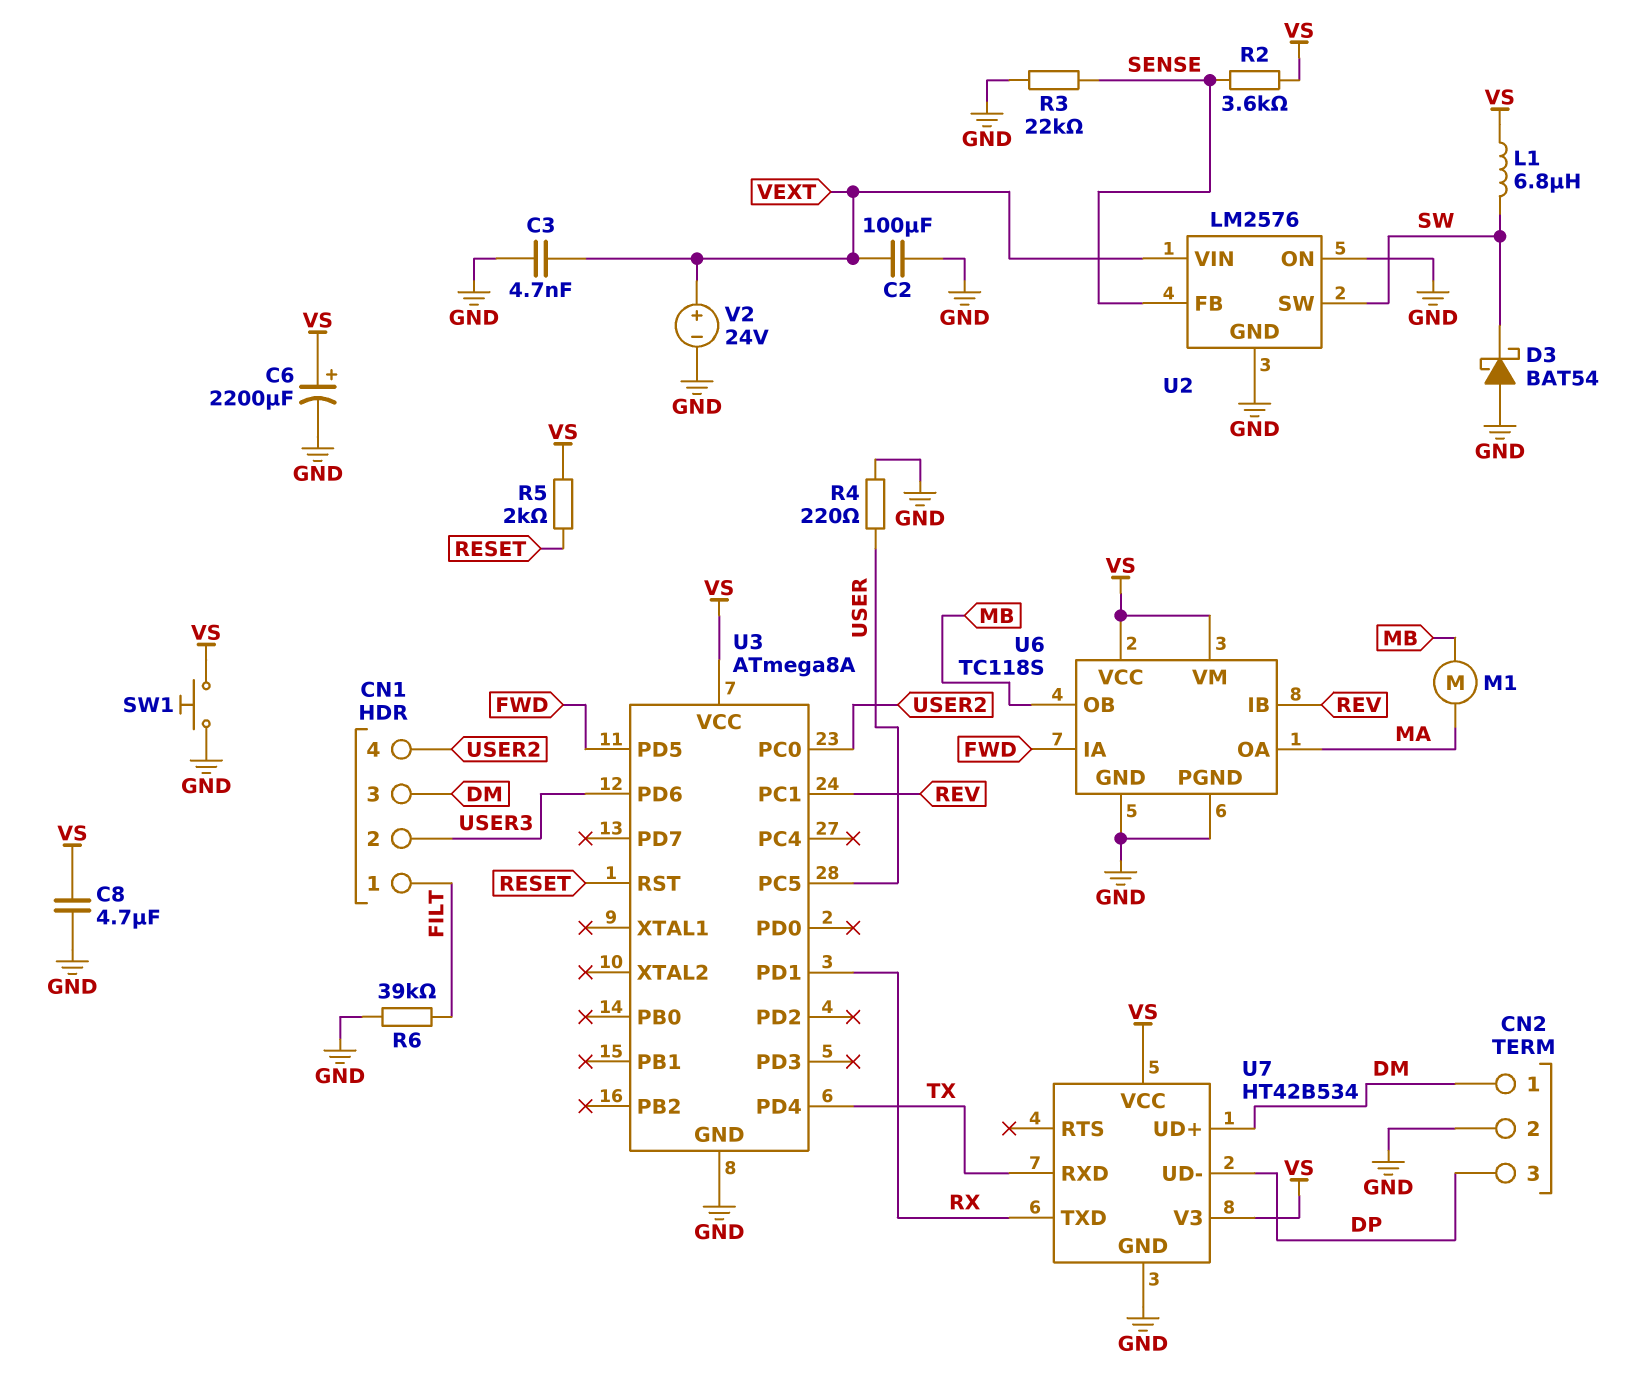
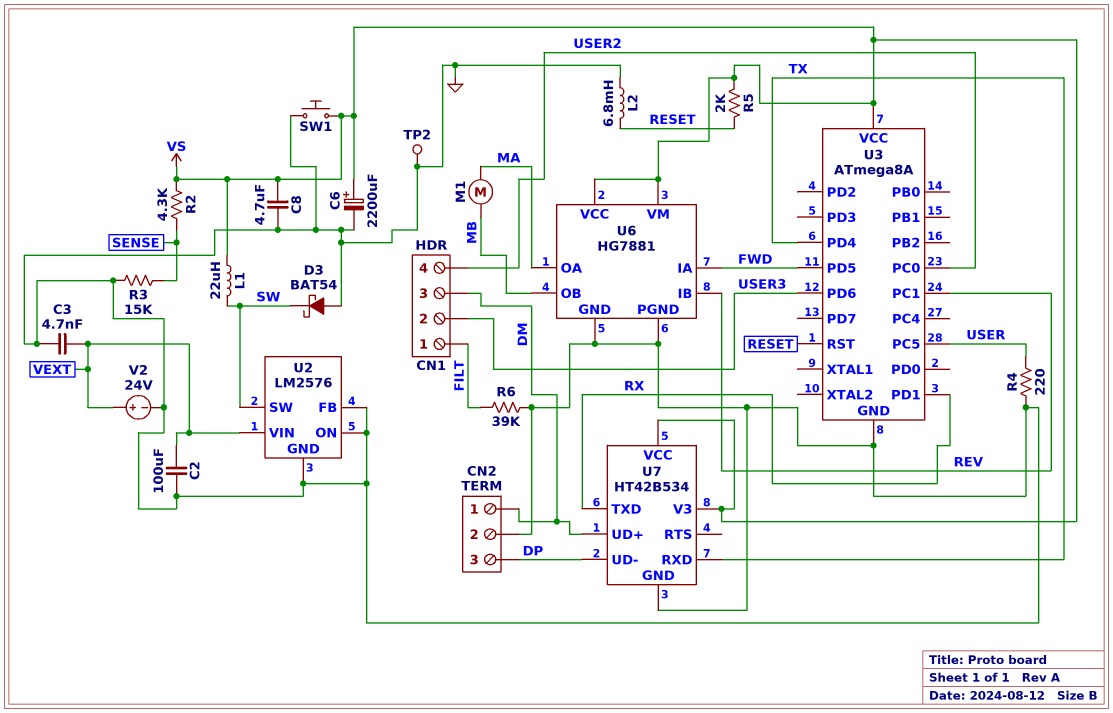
L1: 6.8uH (SW, VS) -> 22uH (SW, VS)
L2: none -> 6.8mH (GND, RESET)
R2: 3.6k (SENSE, VS) -> 4.3k (SENSE, VS)
R3: 22k (GND, SENSE) -> 15k (GND, SENSE)
TP2: none -> test point (GND)
U2 pin FB: SENSE -> GND
U6: TC118S -> HG7881

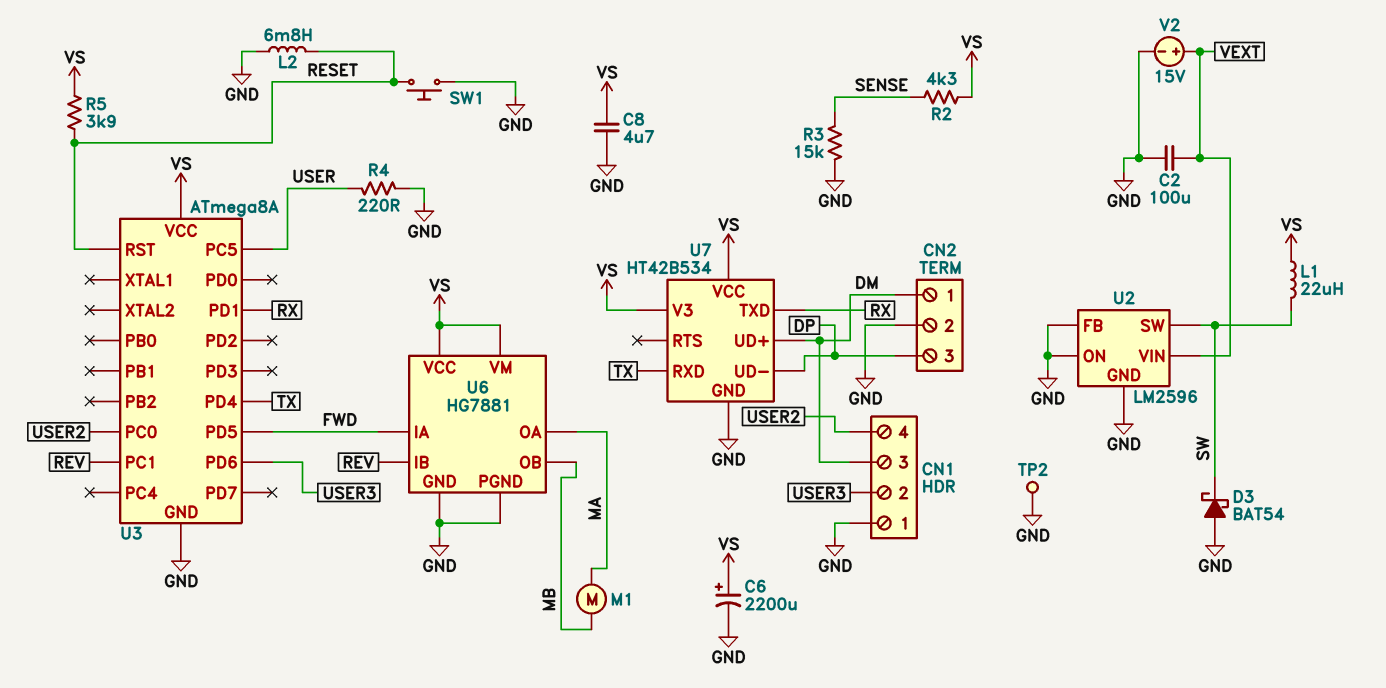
C3: 4.7nF (GND, VEXT) -> none
CN1 pin 1: FILT -> GND
R5: 2k (RESET, VS) -> 3.9k (RESET, VS)
R6: 39k (FILT, GND) -> none
SW1: button (GND, VS) -> button (GND, RESET)
U2: LM2576 -> LM2596
V2: 24V (plus VEXT, minus GND) -> 15V (plus VEXT, minus GND)

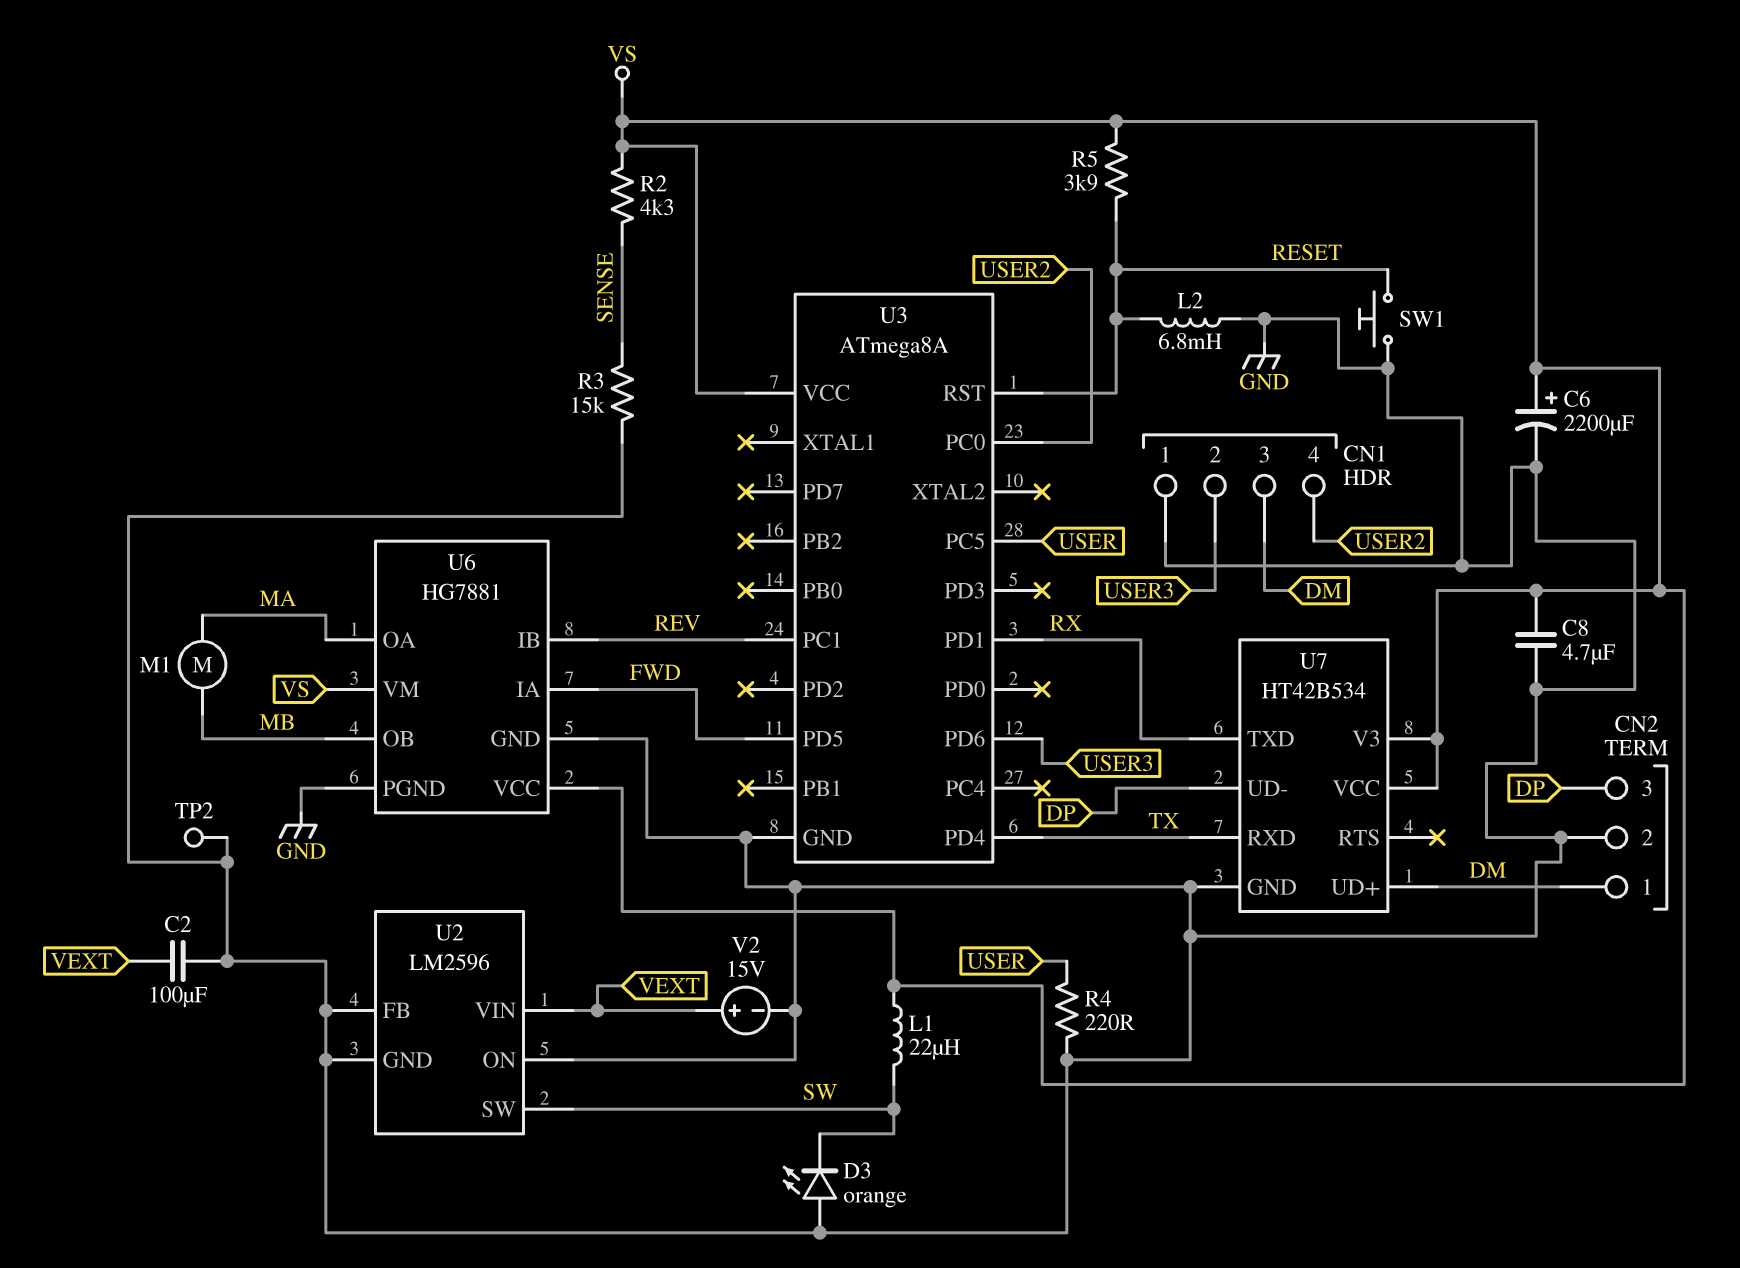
D3: schottky BAT54 (A GND, K SW) -> LED orange (A GND, K SW)

